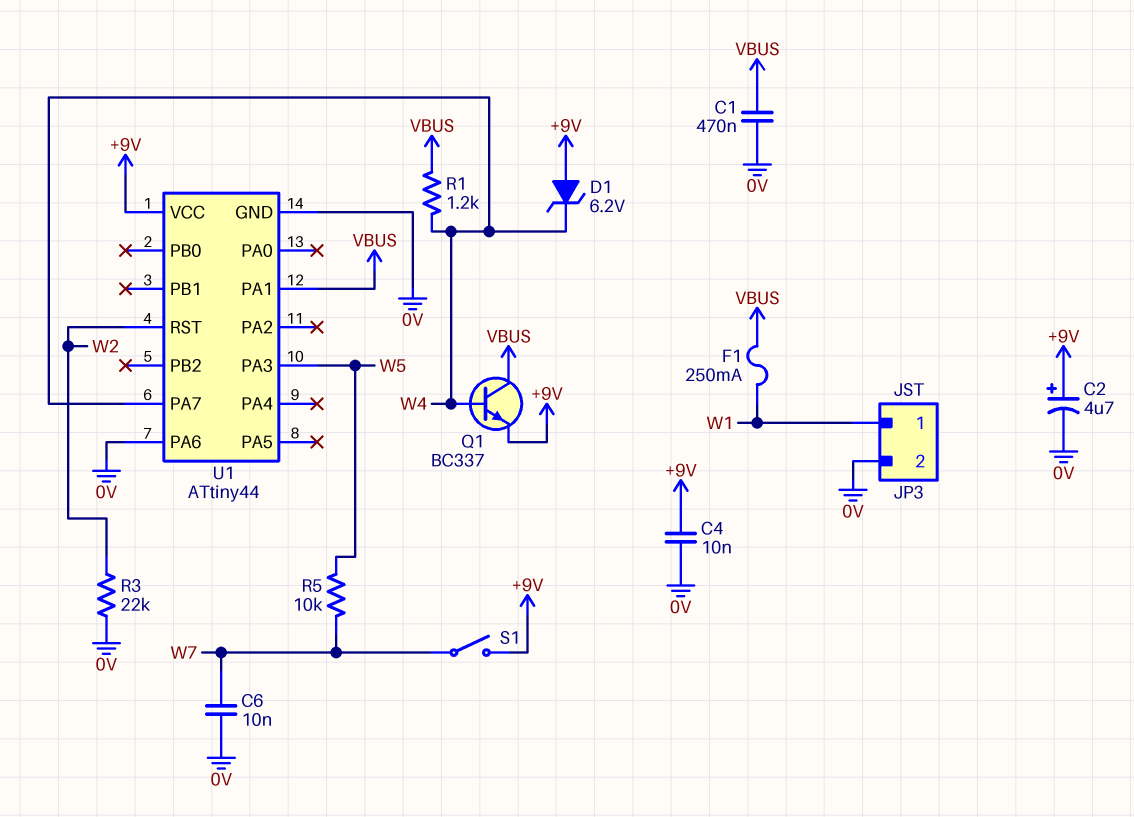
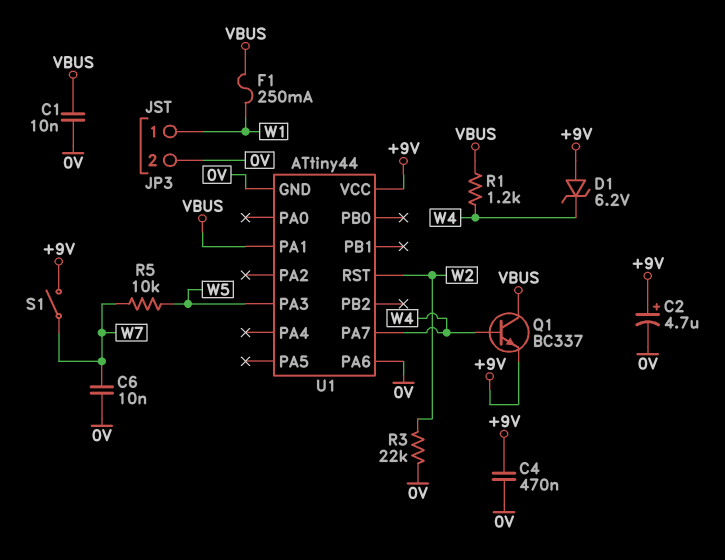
C1: 470nF (0V, VBUS) -> 10nF (0V, VBUS)
C4: 10nF (+9V, 0V) -> 470nF (+9V, 0V)

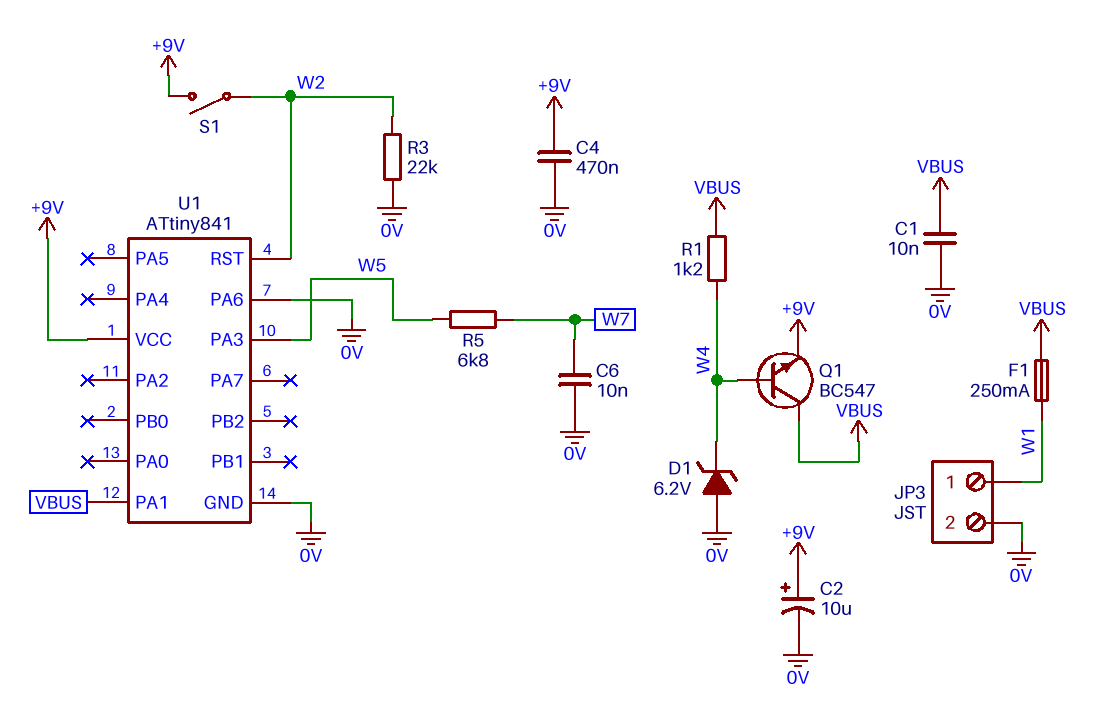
C2: 4.7uF (plus +9V, minus 0V) -> 10uF (plus +9V, minus 0V)
D1: zener 6.2V (A +9V, K W4) -> zener 6.2V (A 0V, K W4)
Q1: NPN BC337 (B W4, C VBUS, E +9V) -> NPN BC547 (B W4, C VBUS, E +9V)
R5: 10k (W5, W7) -> 6.8k (W5, W7)
S1: switch (+9V, W7) -> switch (+9V, W2)
U1: ATtiny44 -> ATtiny841
U1 pin PA7: W4 -> none

